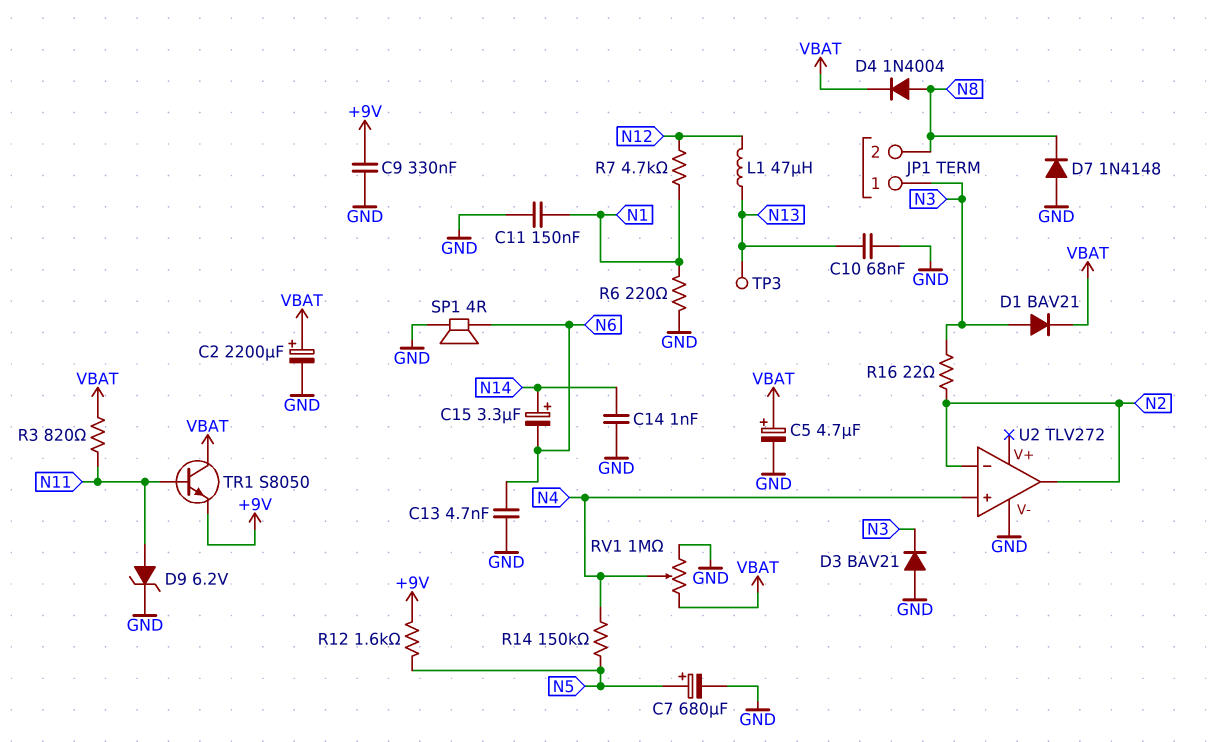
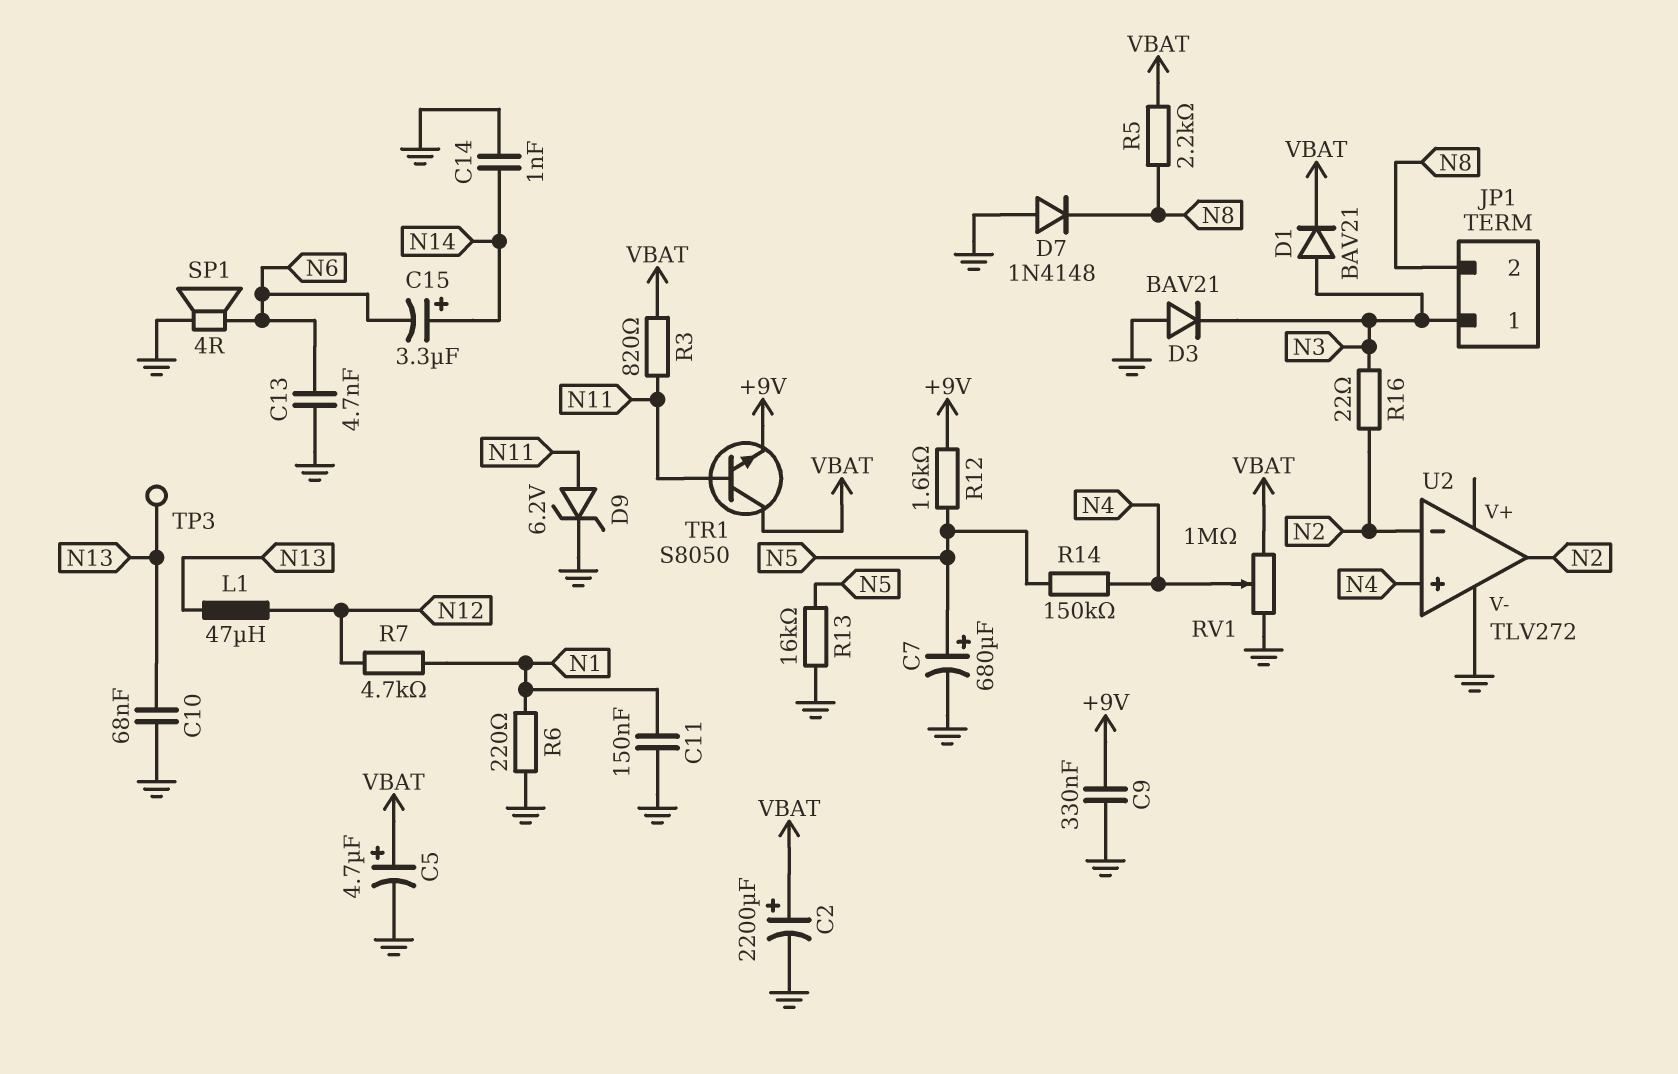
D4: diode 1N4004 (A N8, K VBAT) -> none
R5: none -> 2.2k (N8, VBAT)
R13: none -> 16k (GND, N5)

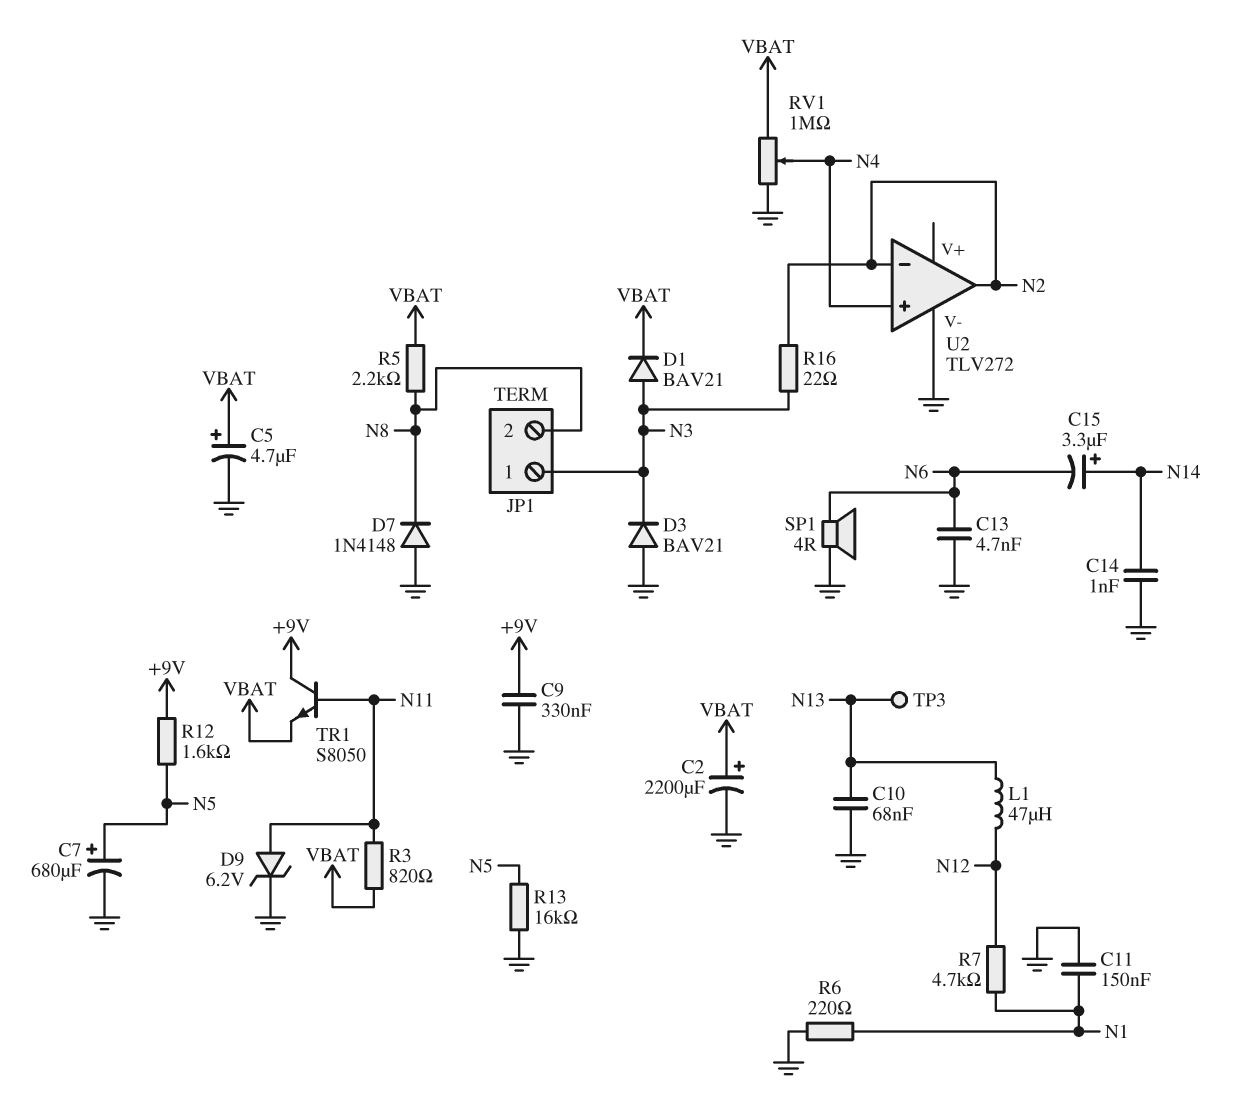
R14: 150k (N4, N5) -> none
TR1: NPN S8050 (B N11, C VBAT, E +9V) -> NPN S8050 (B N11, C +9V, E VBAT)

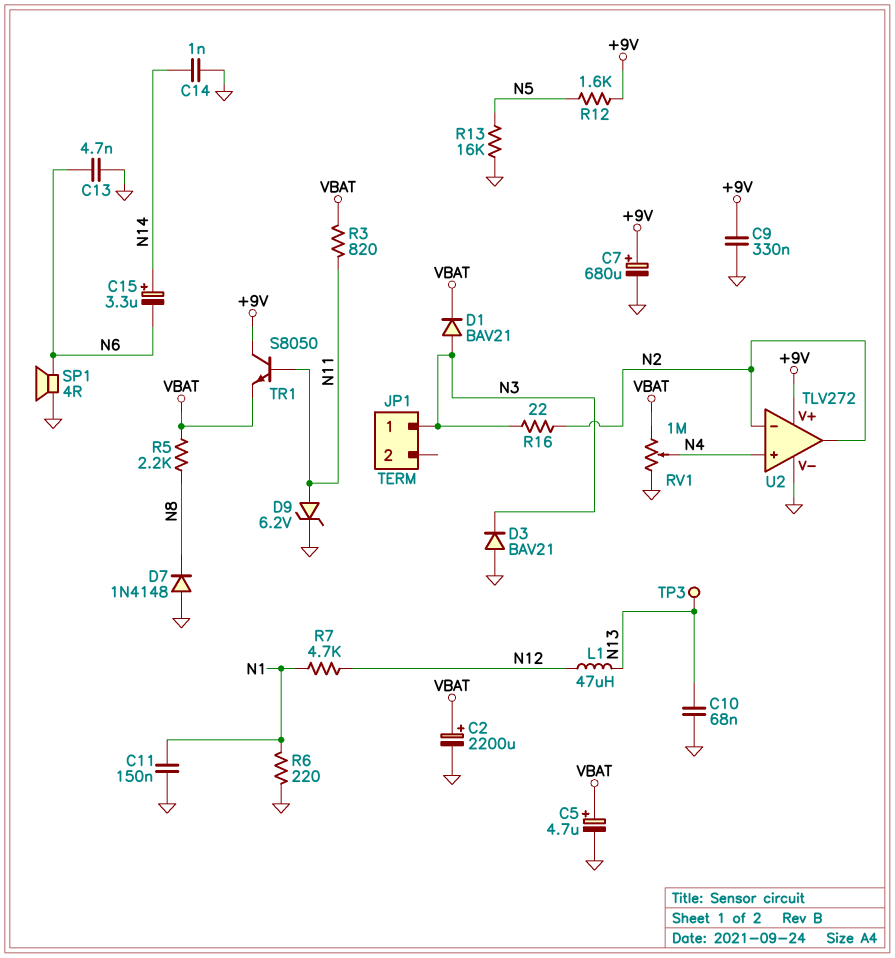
C7: 680uF (plus N5, minus GND) -> 680uF (plus +9V, minus GND)
JP1 pin 2: N8 -> none
U2 pin V+: none -> +9V

